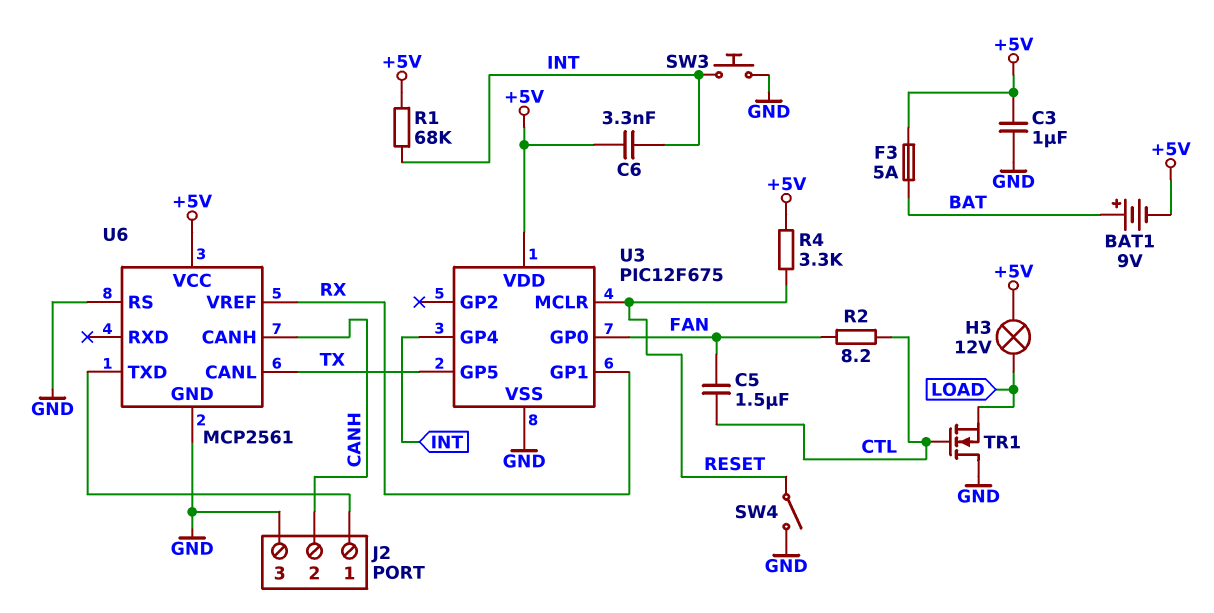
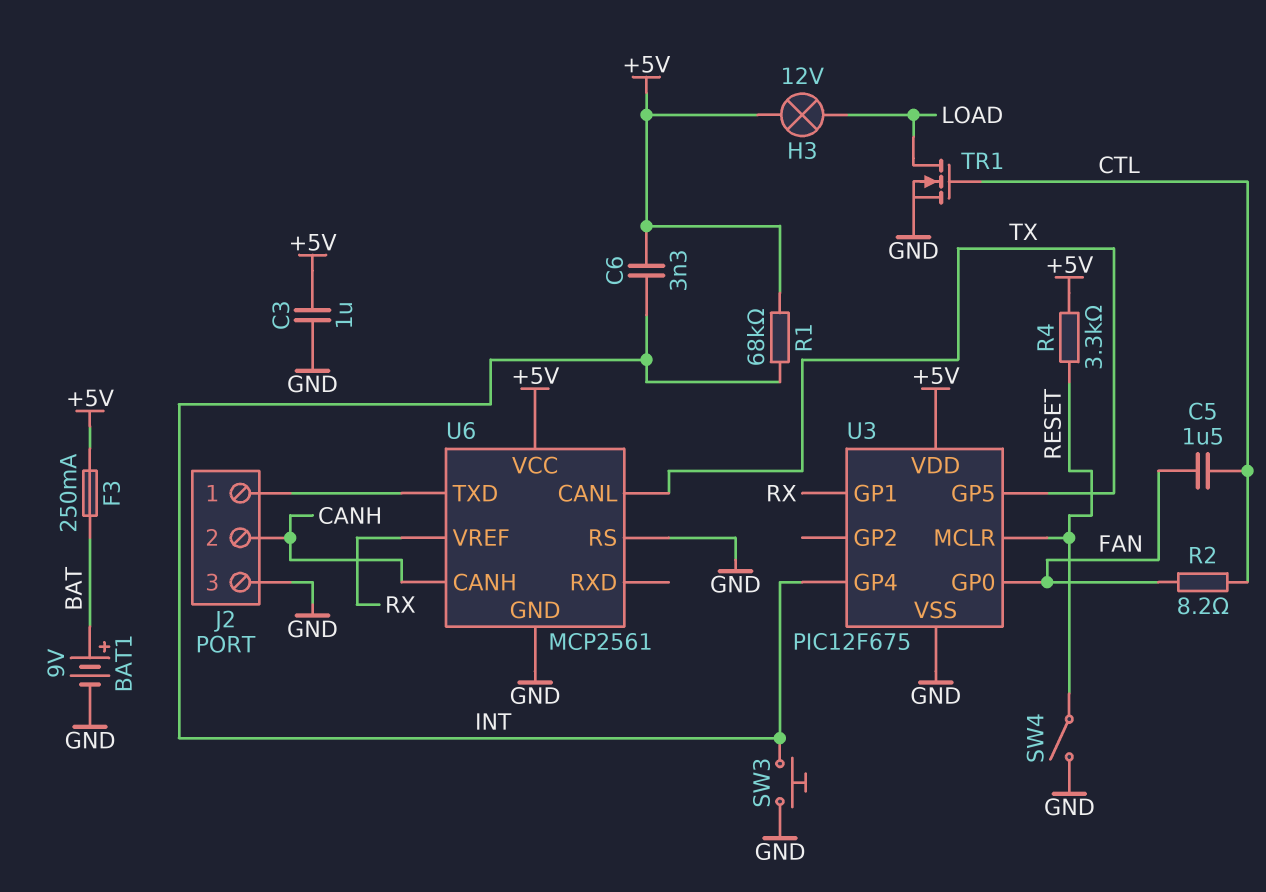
BAT1: 9V (plus BAT, minus +5V) -> 9V (plus BAT, minus GND)
F3: 5A (+5V, BAT) -> 250mA (+5V, BAT)
TR1: NMOS (G CTL, D GND, S LOAD) -> NMOS (G CTL, D LOAD, S GND)

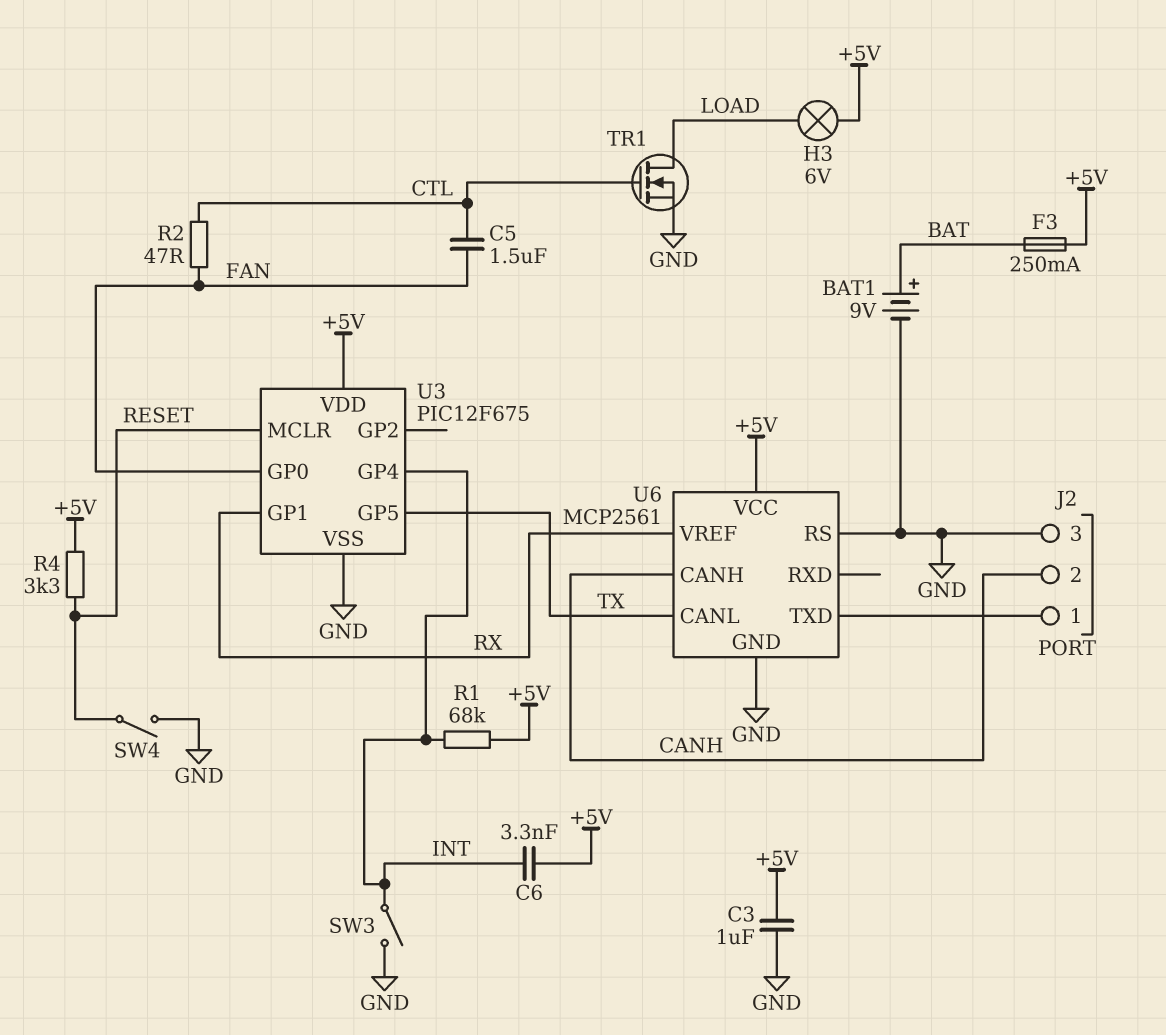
H3: lamp 12V (+5V, LOAD) -> lamp 6V (+5V, LOAD)
R2: 8.2 (CTL, FAN) -> 47 (CTL, FAN)
SW3: button (GND, INT) -> switch (GND, INT)

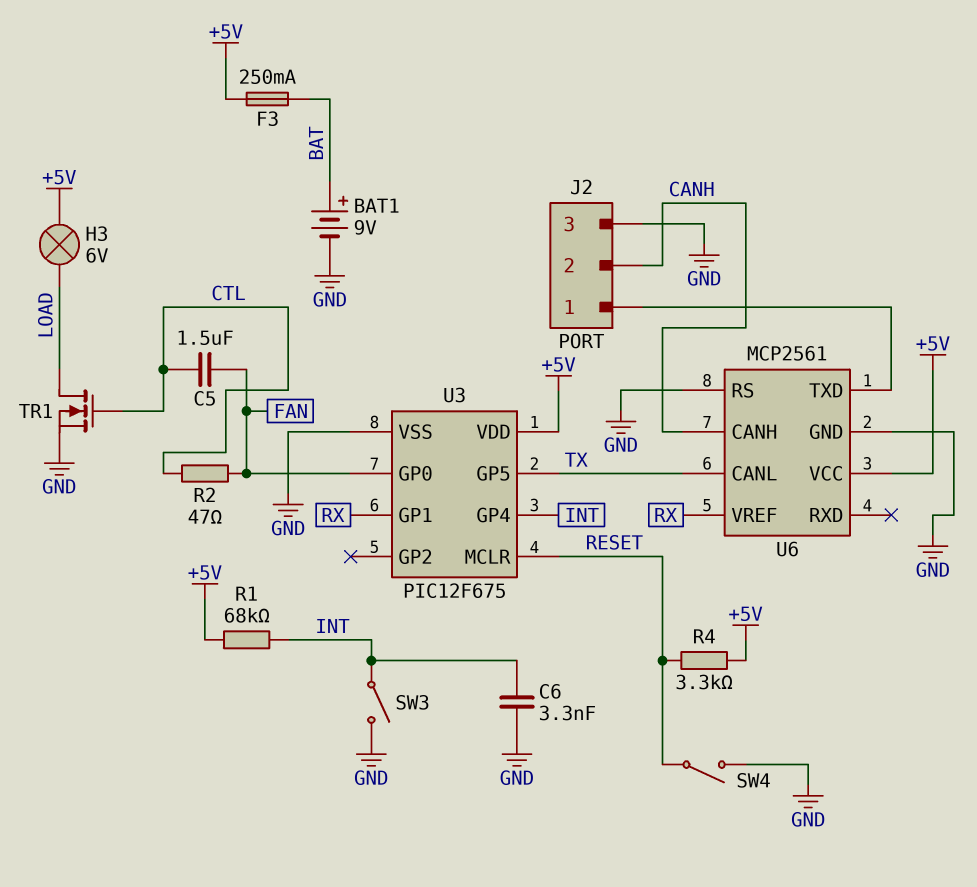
C3: 1uF (+5V, GND) -> none
C6: 3.3nF (+5V, INT) -> 3.3nF (GND, INT)

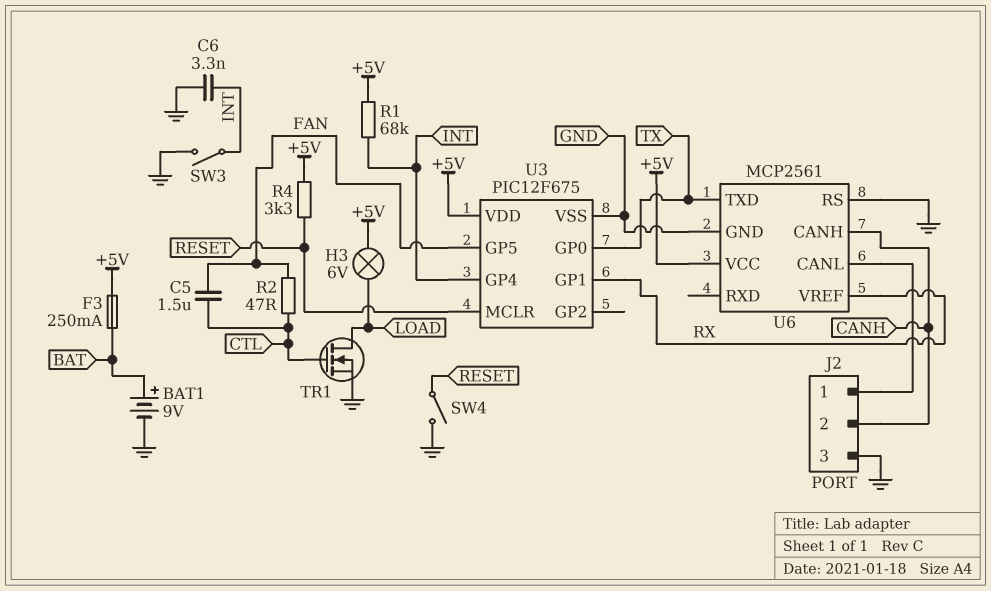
U3 pin GP0: FAN -> TX
U3 pin GP5: TX -> FAN
U6 pin CANL: TX -> J2/1
U6 pin TXD: J2/1 -> TX

